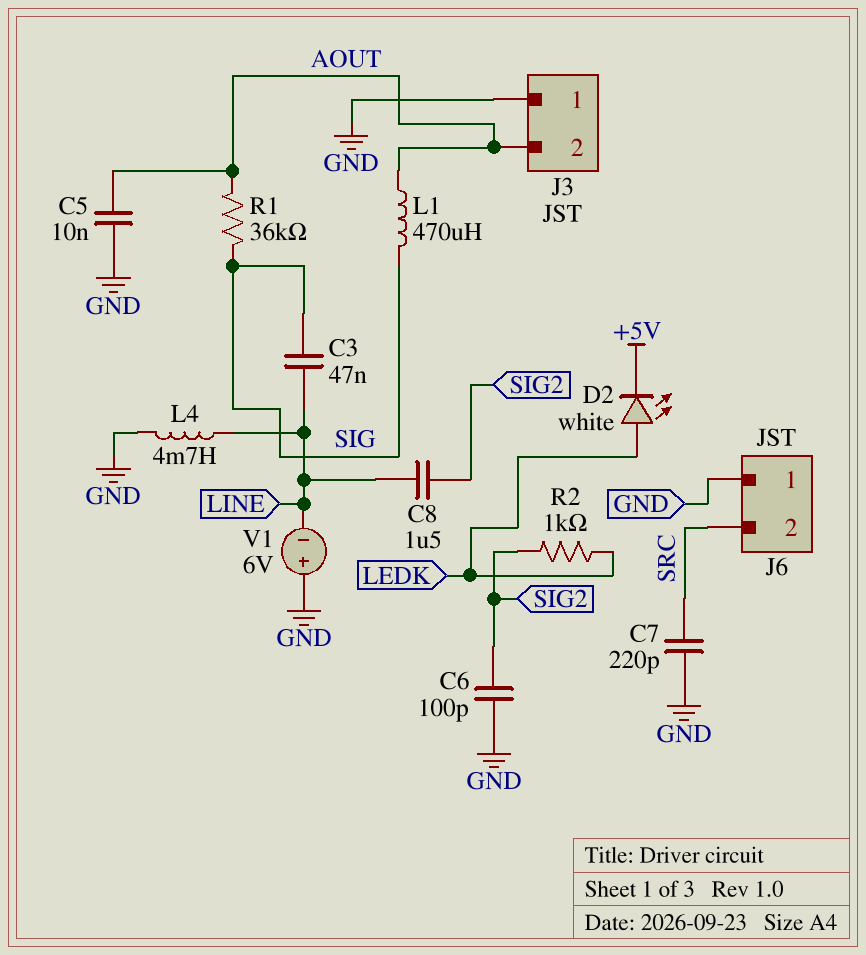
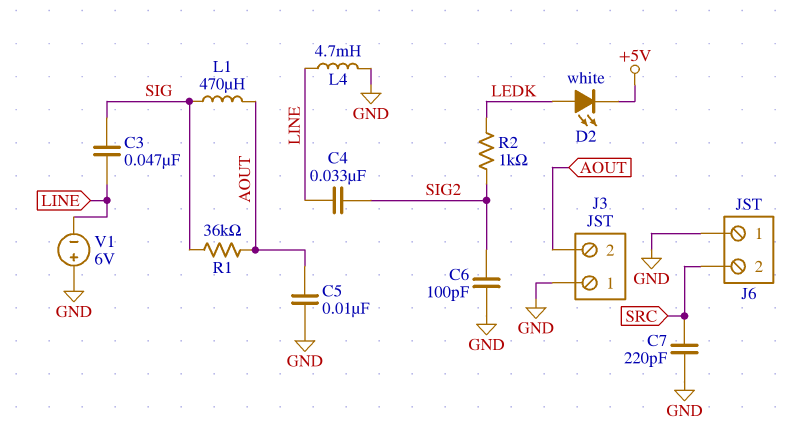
C4: none -> 33nF (LINE, SIG2)
C8: 1.5uF (LINE, SIG2) -> none

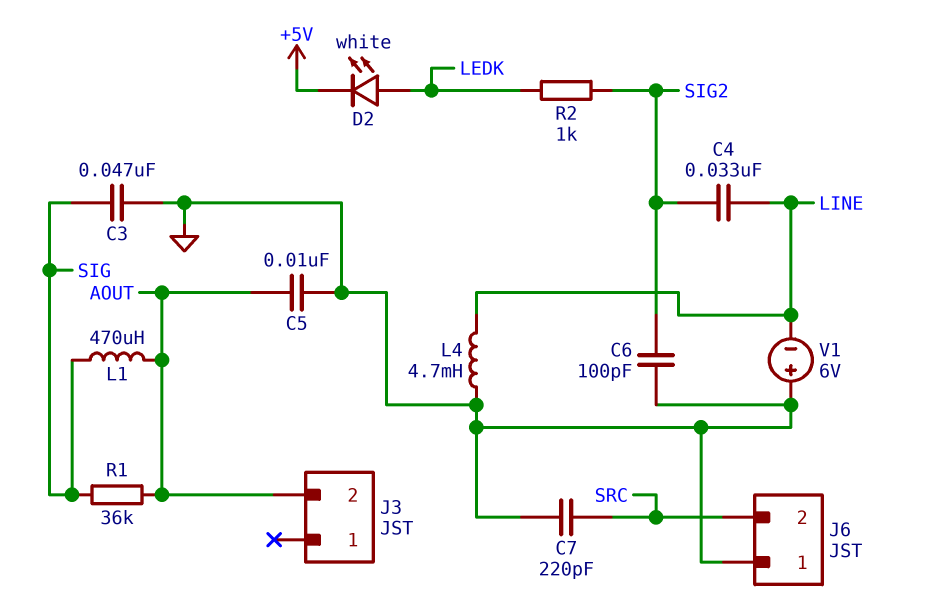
C3: 47nF (LINE, SIG) -> 47nF (GND, SIG)
J3 pin 1: GND -> none

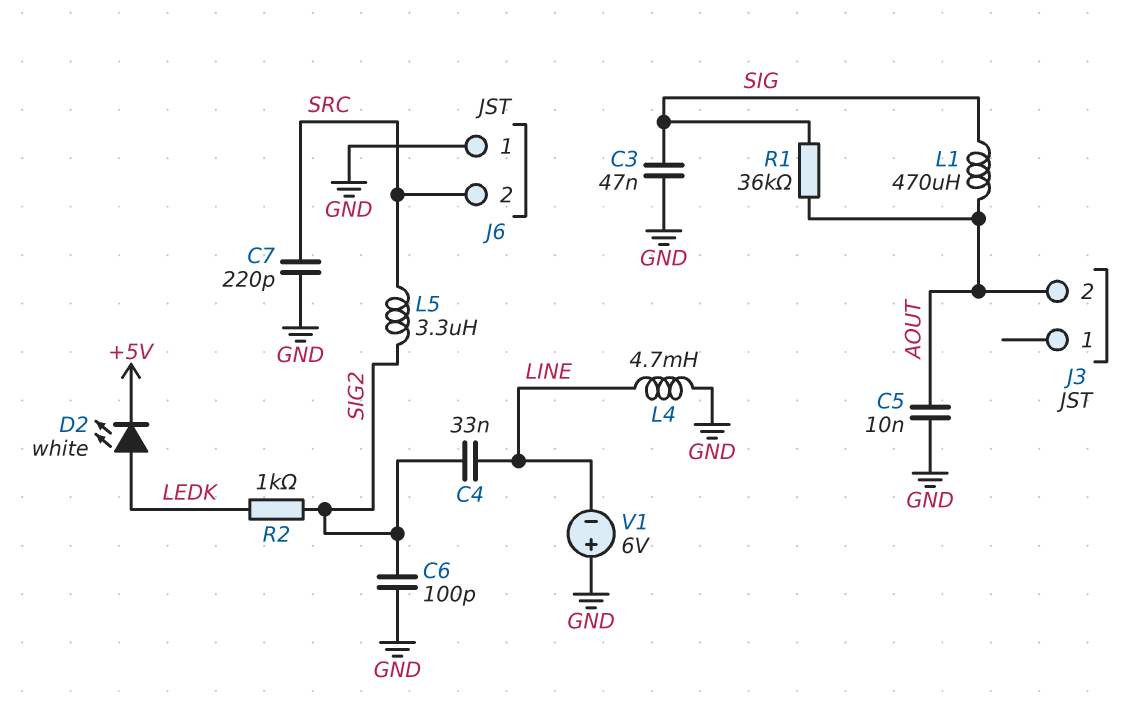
L5: none -> 3.3uH (SIG2, SRC)

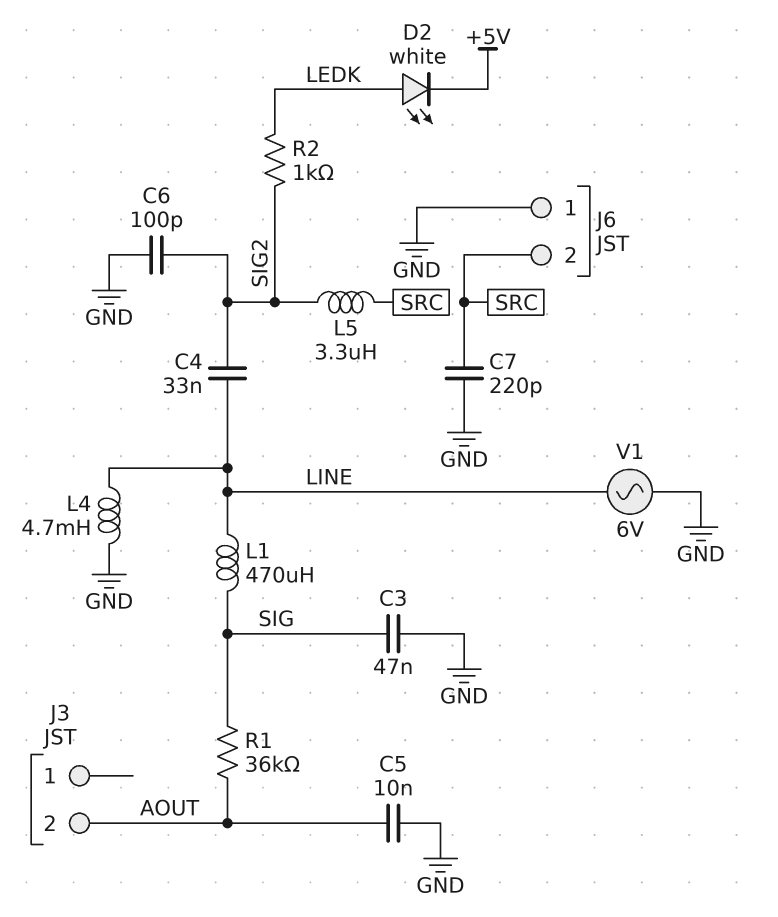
L1: 470uH (AOUT, SIG) -> 470uH (LINE, SIG)
V1: 6V (plus GND, minus LINE) -> AC 6V (GND, LINE)

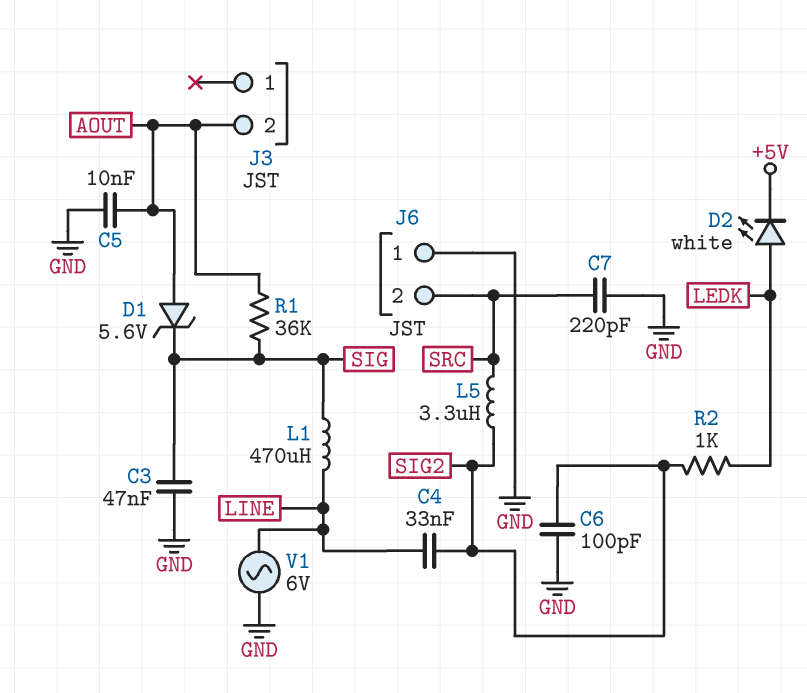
D1: none -> zener 5.6V (A AOUT, K SIG)
L4: 4.7mH (GND, LINE) -> none

